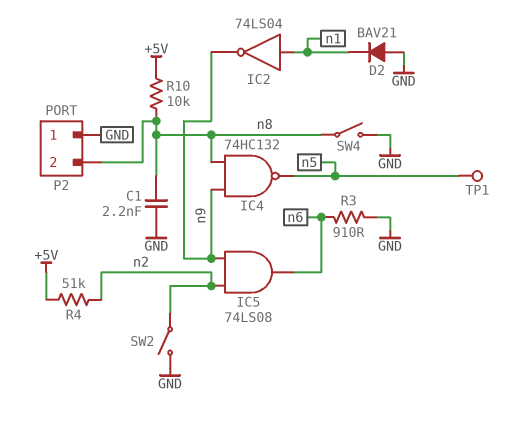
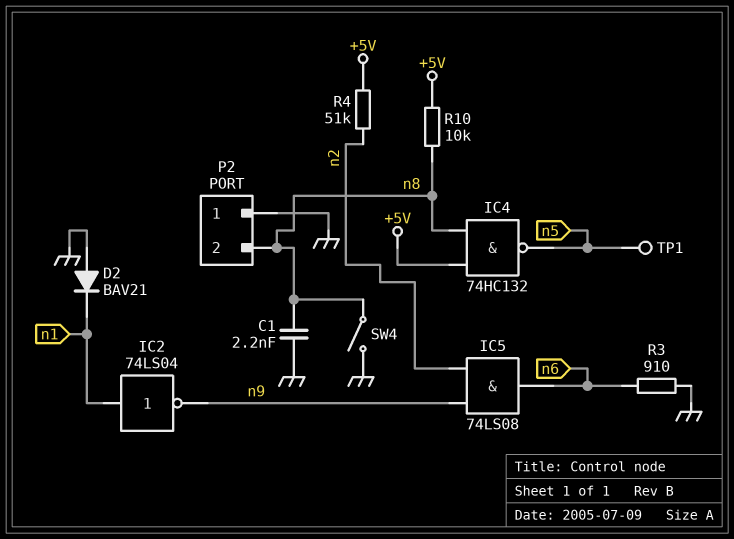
IC4: NAND 74HC132 (in n8, in n9, out n5) -> NAND 74HC132 (in +5V, in n8, out n5)
SW2: switch (GND, n2) -> none

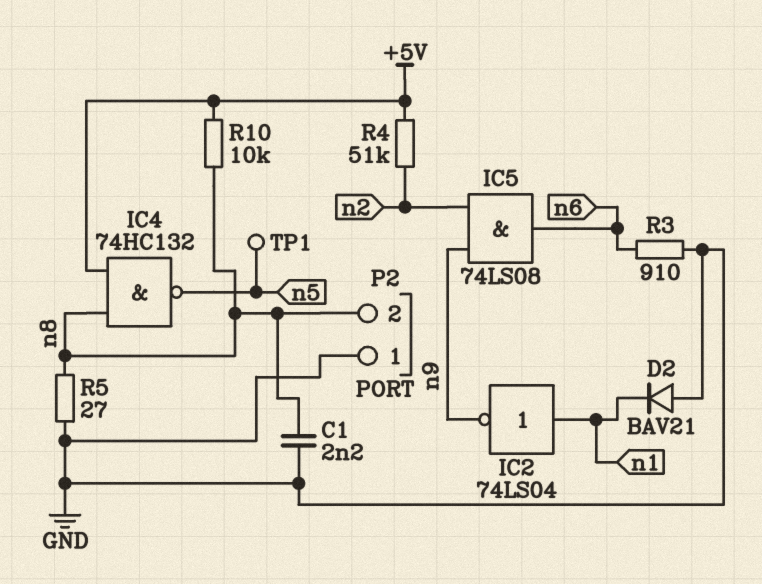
R5: none -> 27 (GND, n8)
SW4: switch (GND, n8) -> none

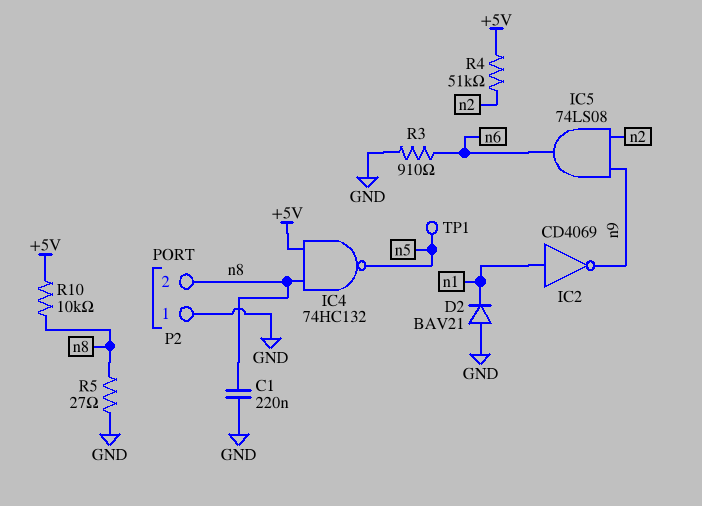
C1: 2.2nF (GND, n8) -> 220nF (GND, n8)
IC2: NOT 74LS04 (in n1, out n9) -> NOT CD4069 (in n1, out n9)

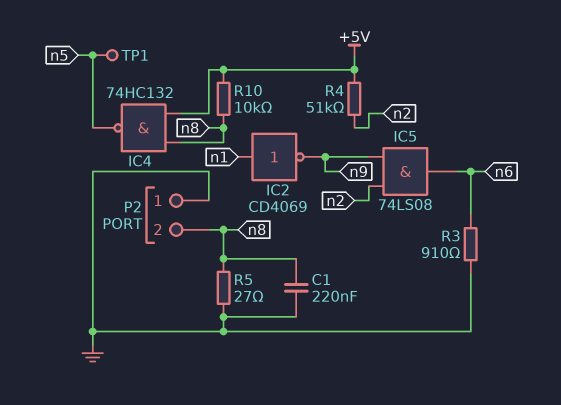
D2: diode BAV21 (A GND, K n1) -> none

